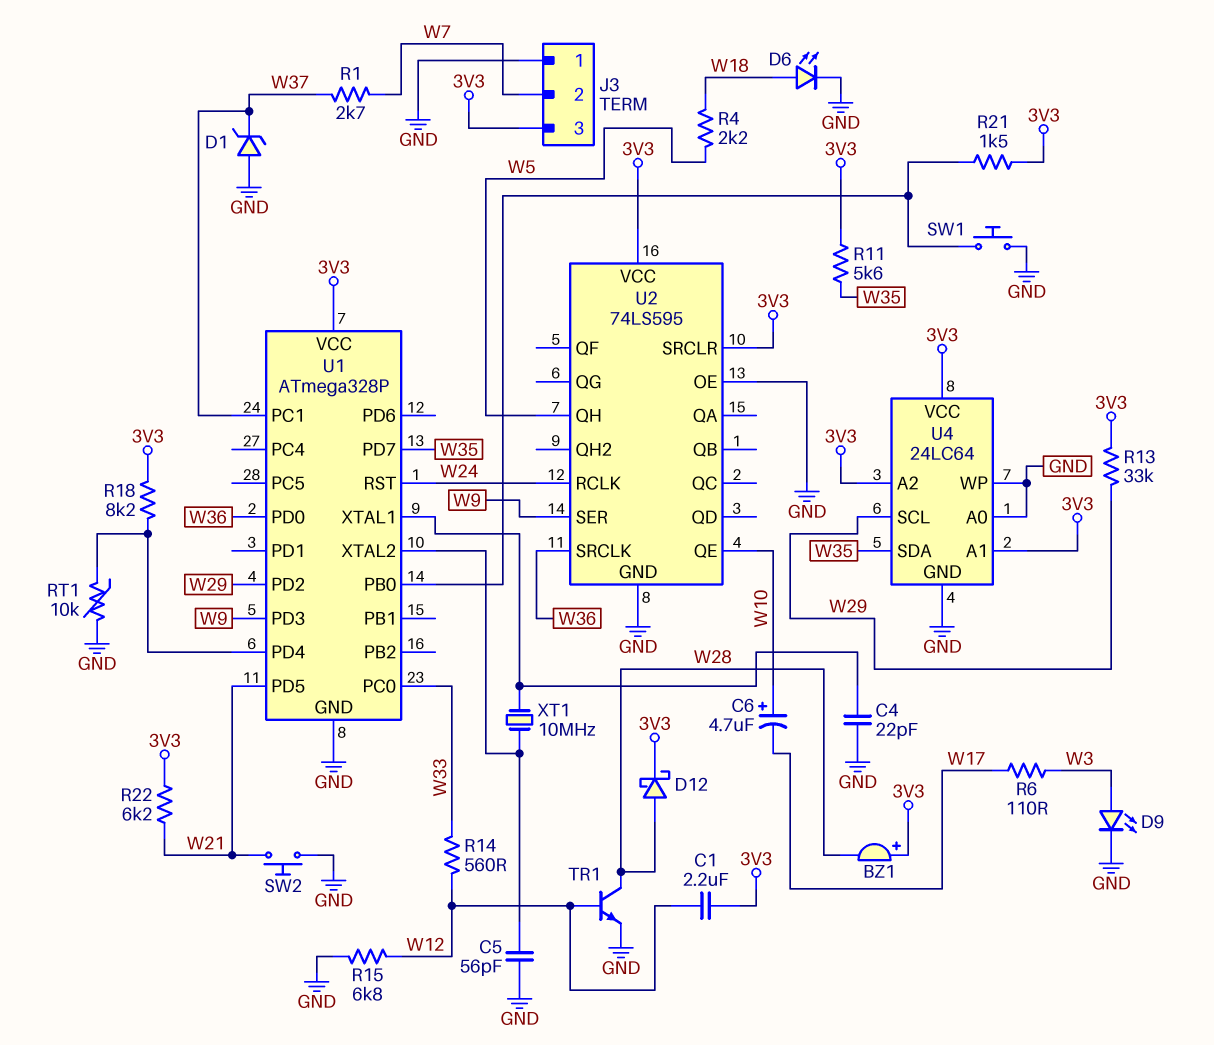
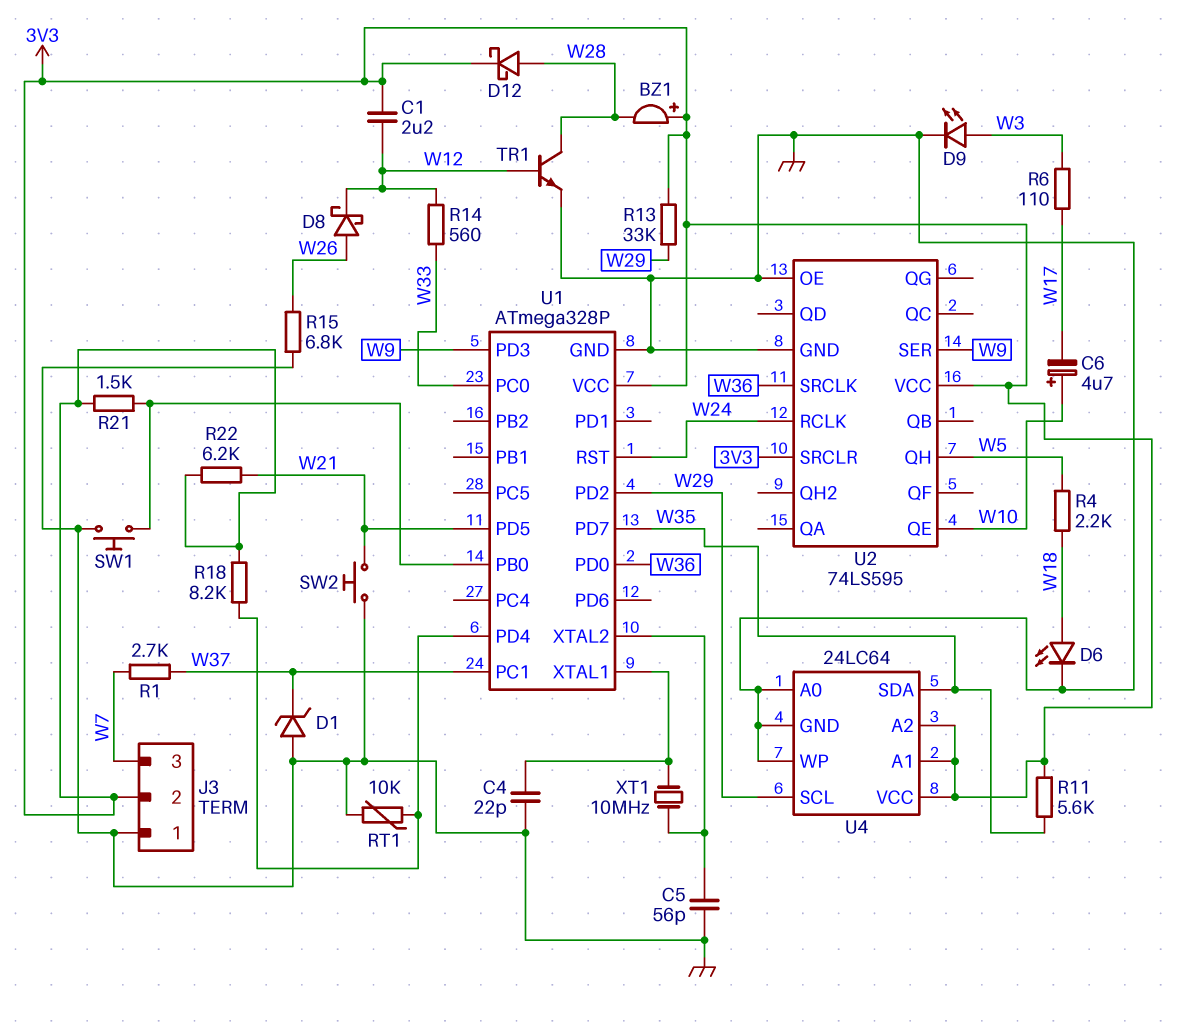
D8: none -> schottky (A W26, K W12)
J3 pin 2: W7 -> 3V3
J3 pin 3: 3V3 -> W7
R15: 6.8k (GND, W12) -> 6.8k (GND, W26)

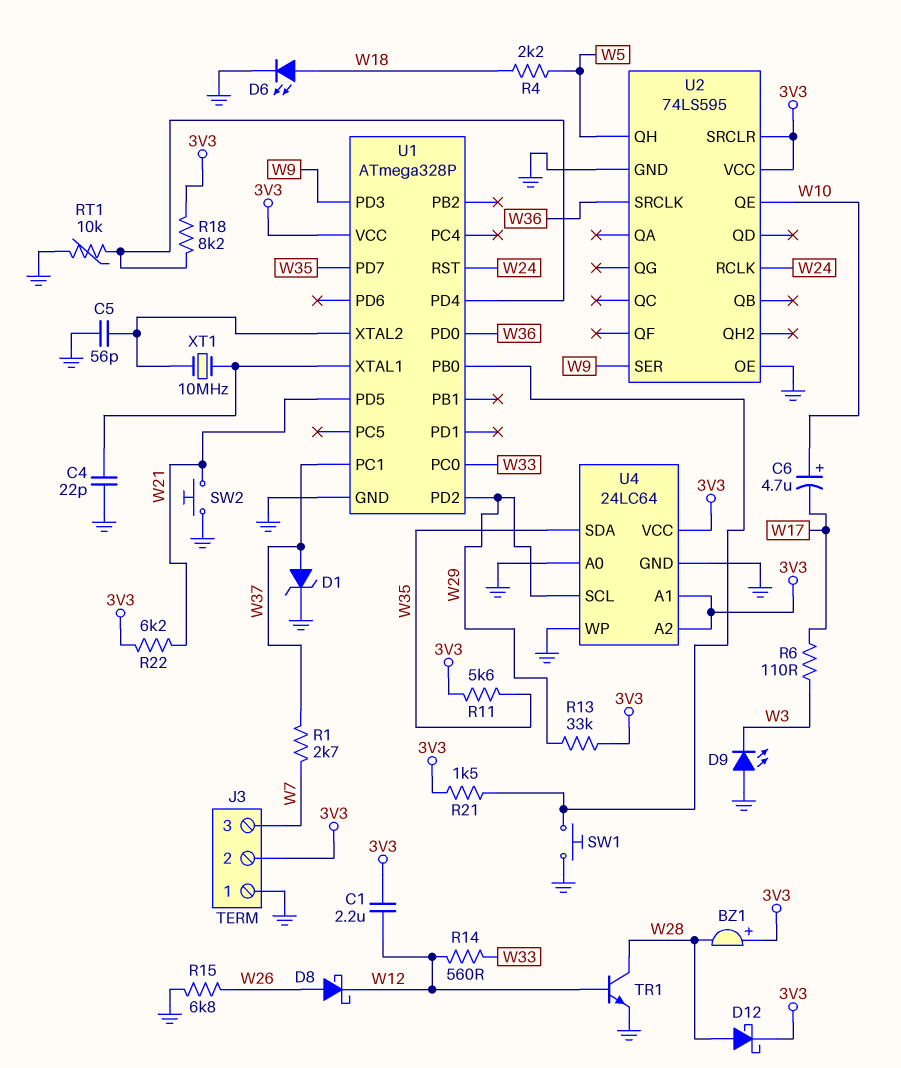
D1: zener (A GND, K W37) -> zener (A W37, K GND)
D9: LED (A W3, K GND) -> LED (A GND, K W3)

